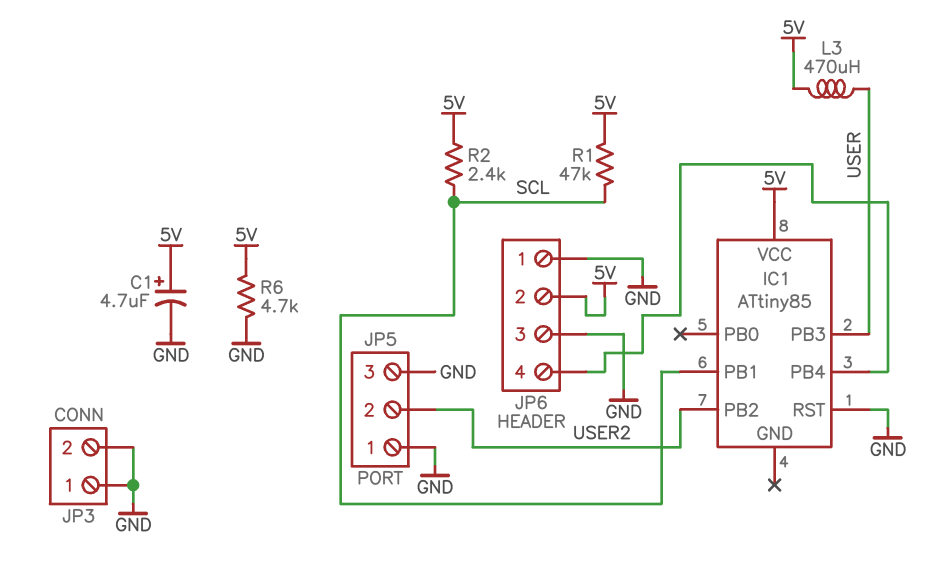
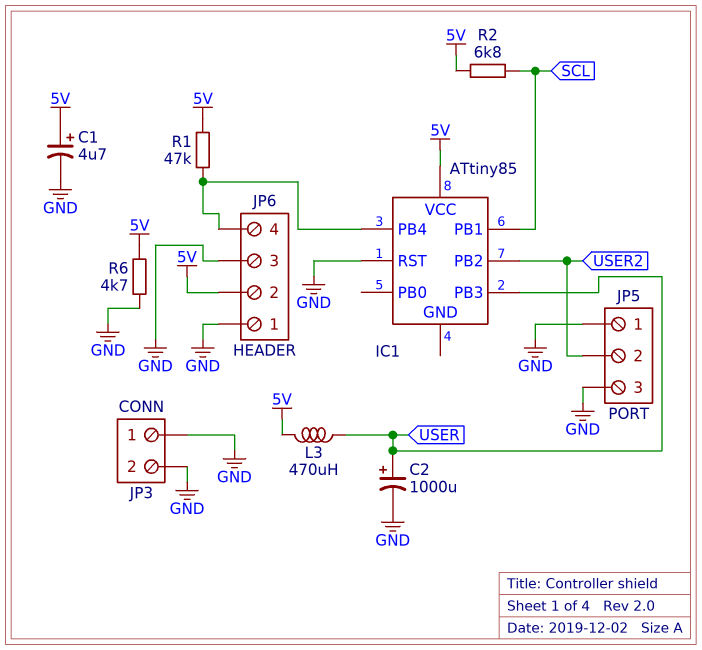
C2: none -> 1000uF (plus USER, minus GND)
R1: 47k (5V, SCL) -> 47k (5V, IC1/PB4)
R2: 2.4k (5V, SCL) -> 6.8k (5V, SCL)

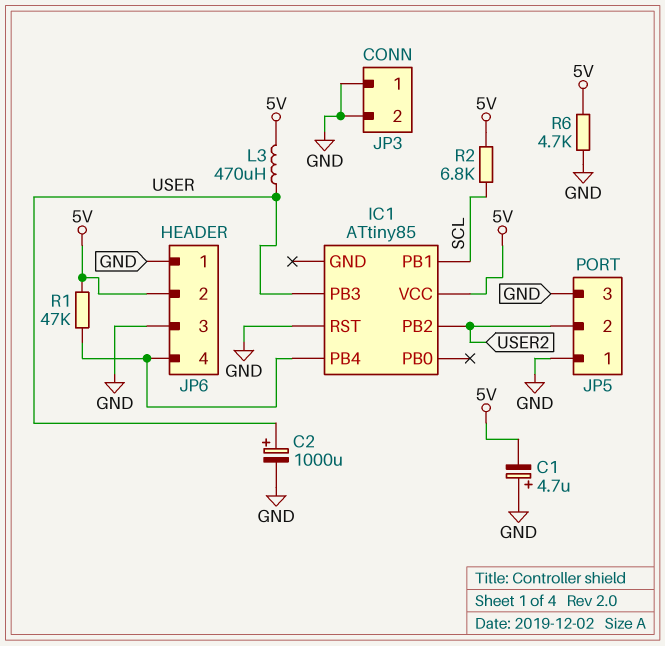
C1: 4.7uF (plus 5V, minus GND) -> 4.7uF (plus GND, minus 5V)

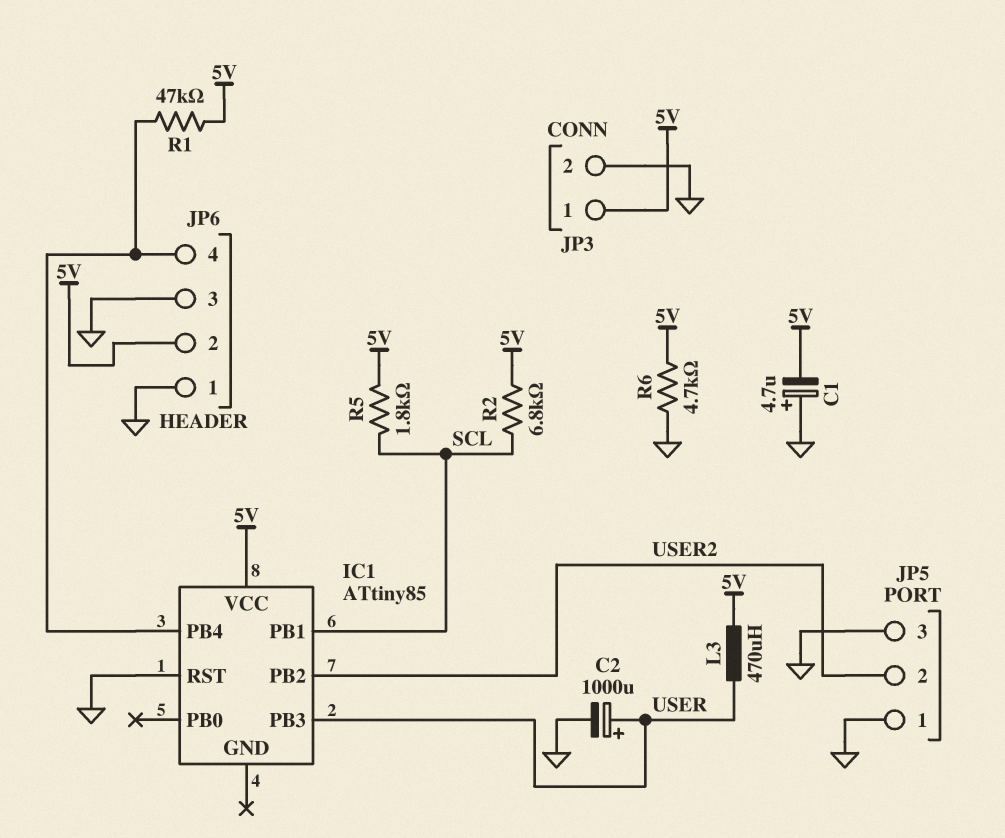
JP3 pin 1: GND -> 5V
R5: none -> 1.8k (5V, SCL)

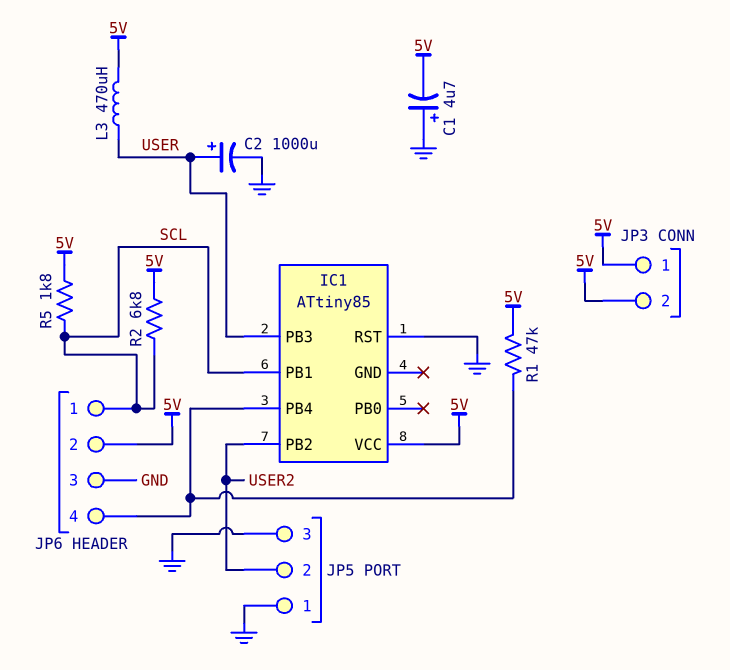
JP3 pin 2: GND -> 5V
JP6 pin 1: GND -> SCL
R6: 4.7k (5V, GND) -> none

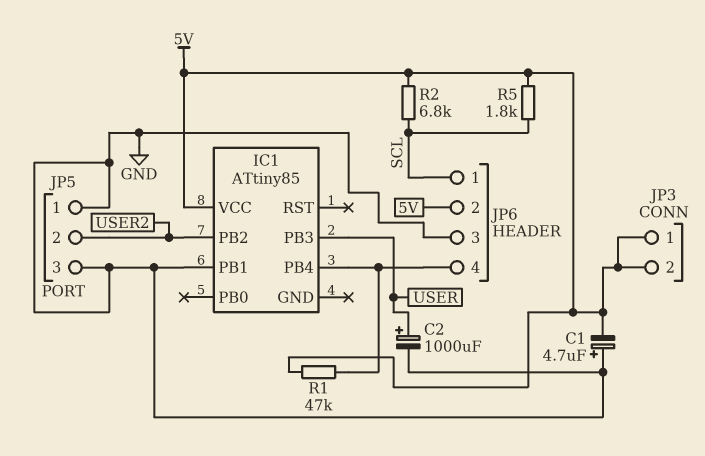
IC1 pin PB1: SCL -> GND
IC1 pin RST: GND -> none
L3: 470uH (5V, USER) -> none

